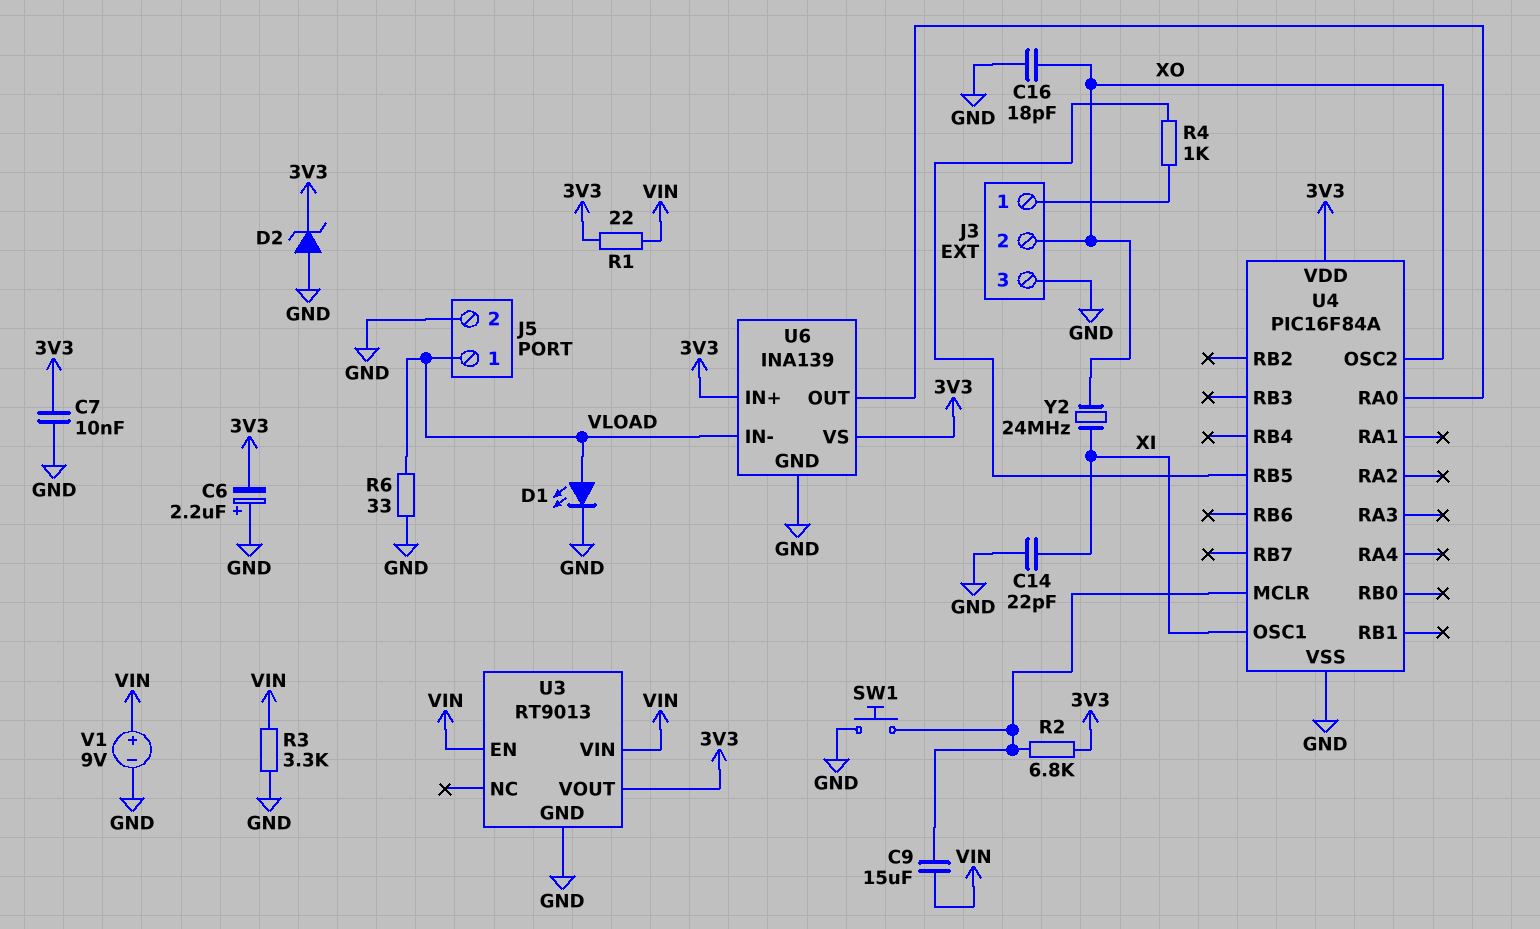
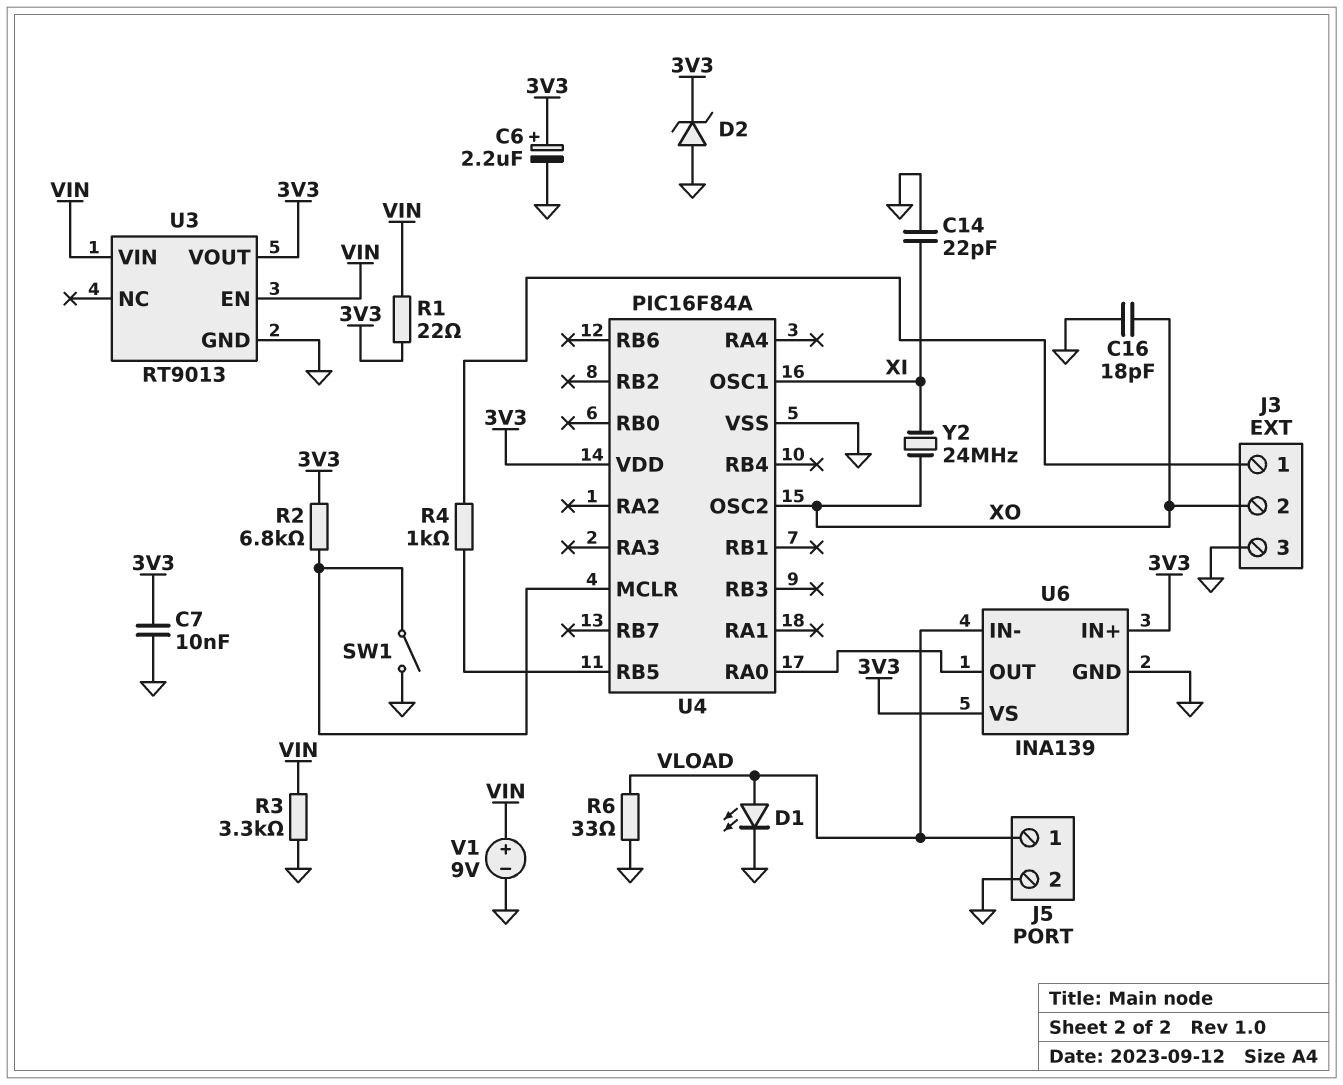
C6: 2.2uF (plus GND, minus 3V3) -> 2.2uF (plus 3V3, minus GND)
C9: 15uF (U4/MCLR, VIN) -> none
SW1: button (GND, U4/MCLR) -> switch (GND, U4/MCLR)

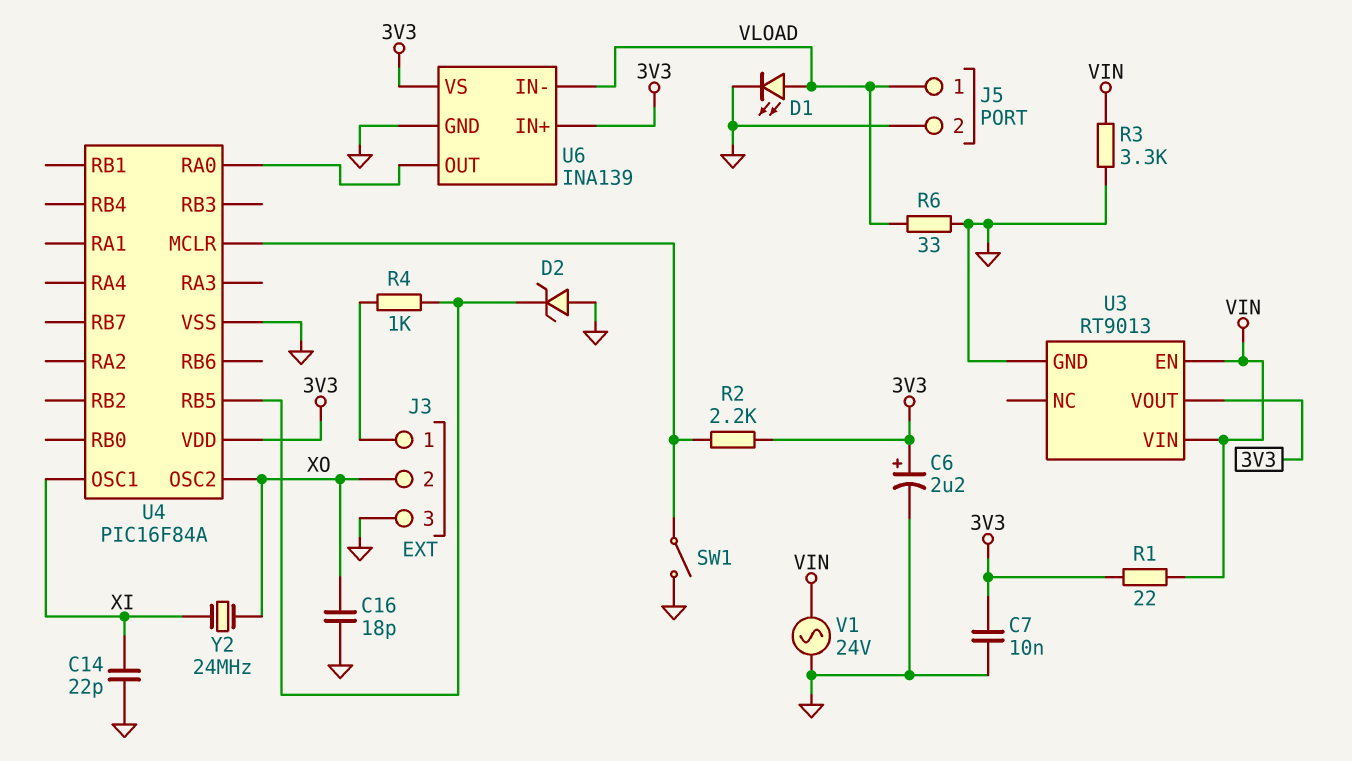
D2: zener (A GND, K 3V3) -> zener (A GND, K U4/RB5)
R2: 6.8k (3V3, U4/MCLR) -> 2.2k (3V3, U4/MCLR)
V1: 9V (plus VIN, minus GND) -> AC 24V (GND, VIN)

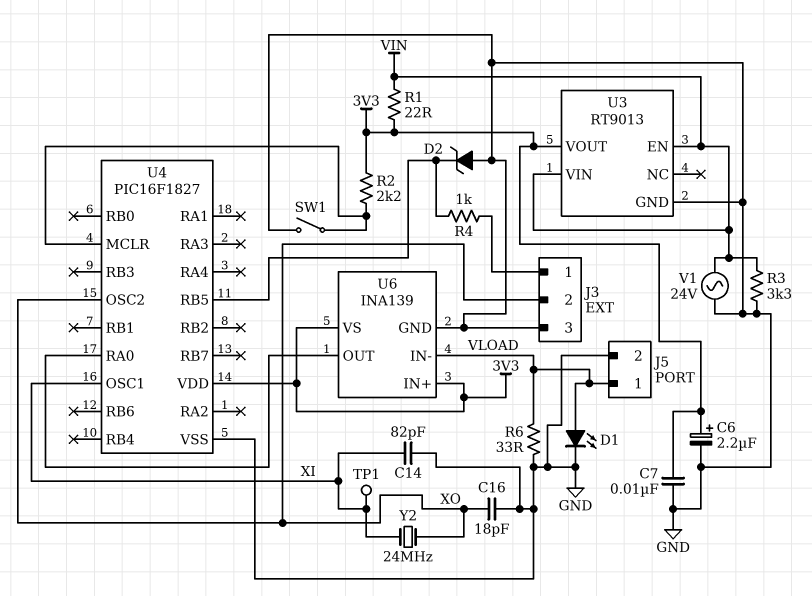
C14: 22pF (GND, XI) -> 82pF (GND, XI)
TP1: none -> test point (XI)
U4: PIC16F84A -> PIC16F1827

